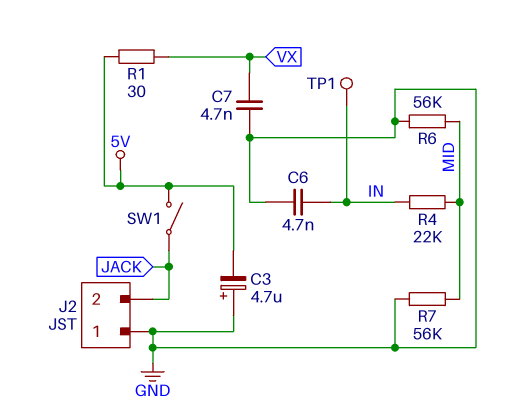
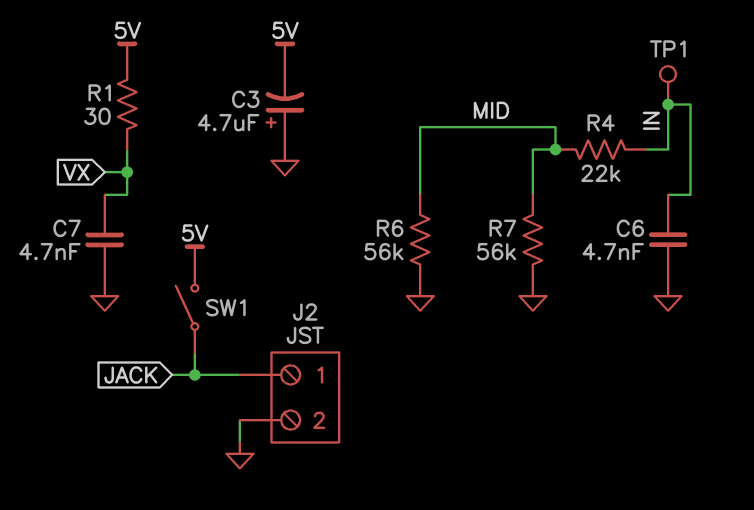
J2 pin 1: GND -> JACK
J2 pin 2: JACK -> GND

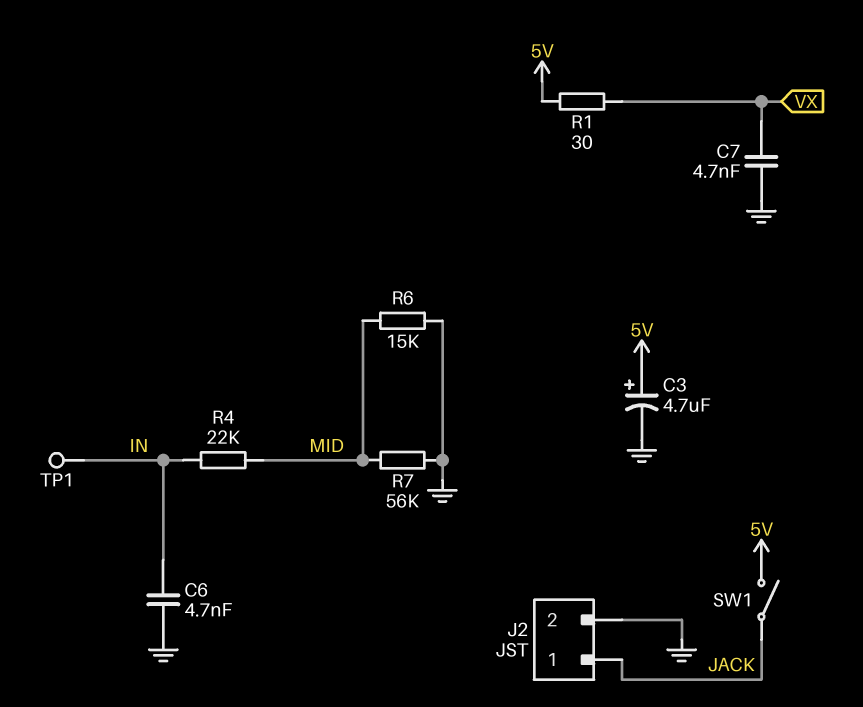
C3: 4.7uF (plus GND, minus 5V) -> 4.7uF (plus 5V, minus GND)
R6: 56k (GND, MID) -> 15k (GND, MID)

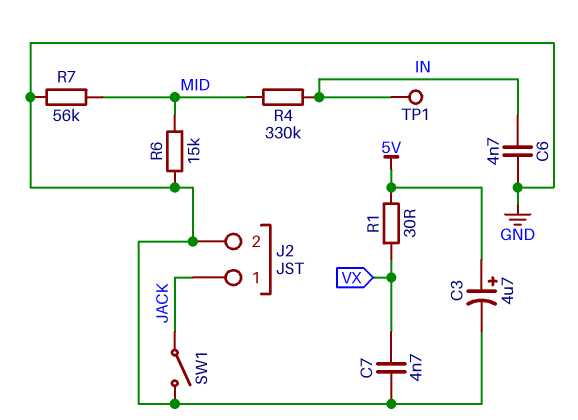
R4: 22k (IN, MID) -> 330k (IN, MID)
SW1: switch (5V, JACK) -> switch (GND, JACK)

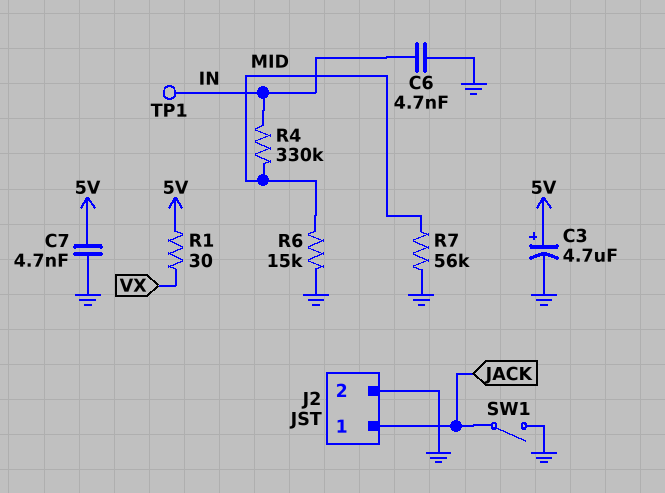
C7: 4.7nF (GND, VX) -> 4.7nF (5V, GND)

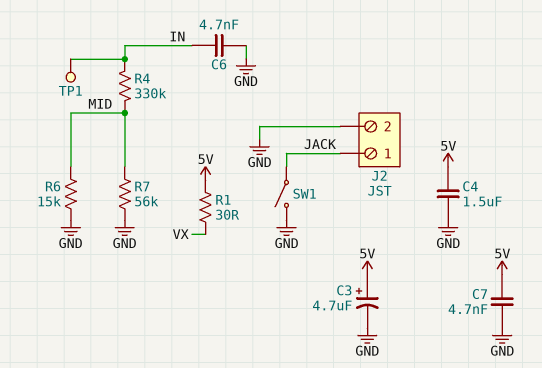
C4: none -> 1.5uF (5V, GND)

